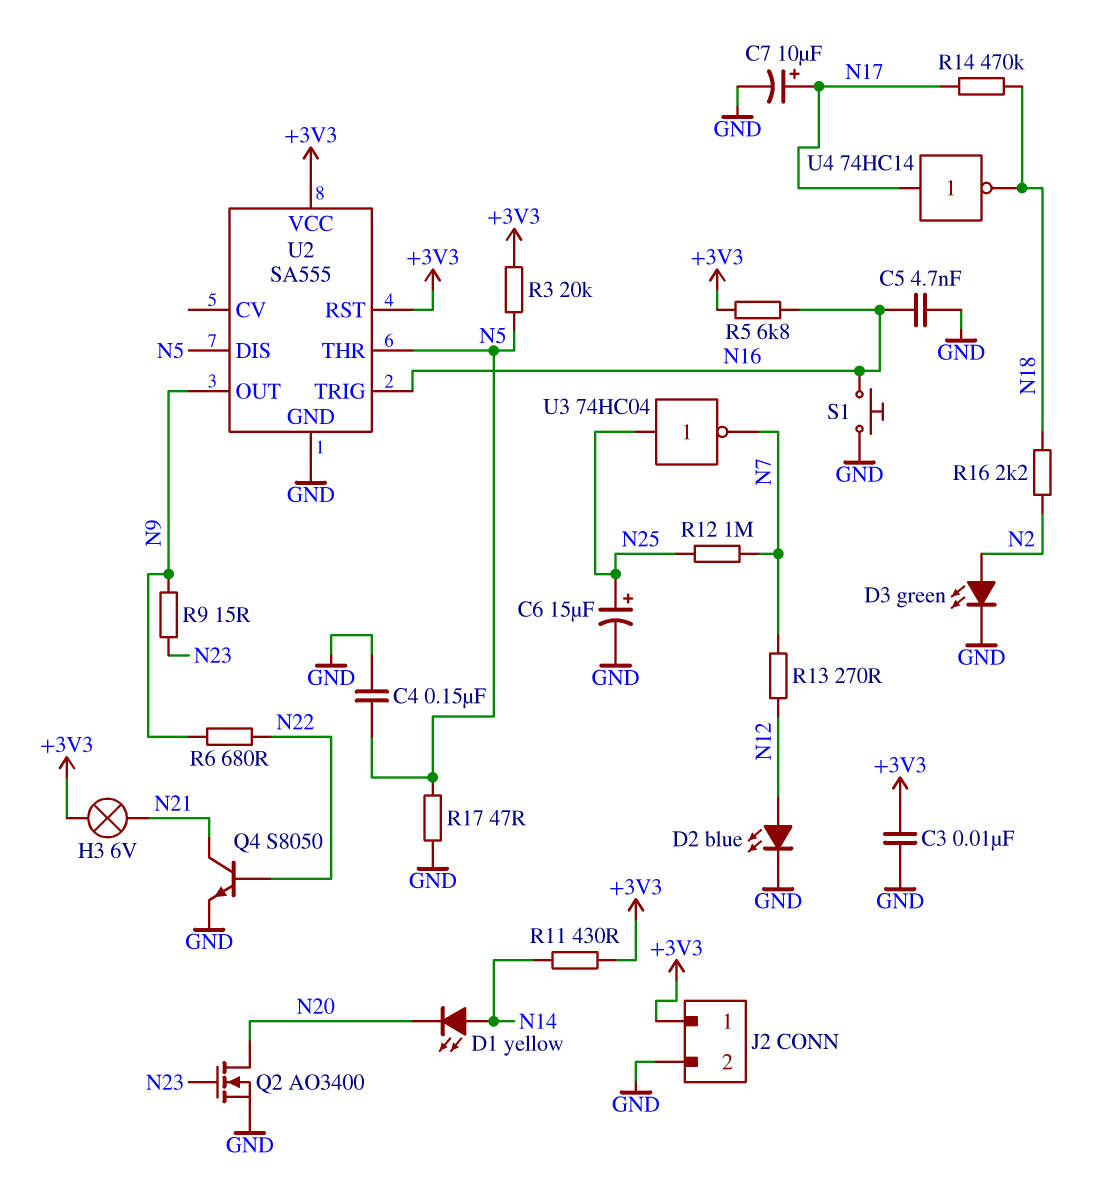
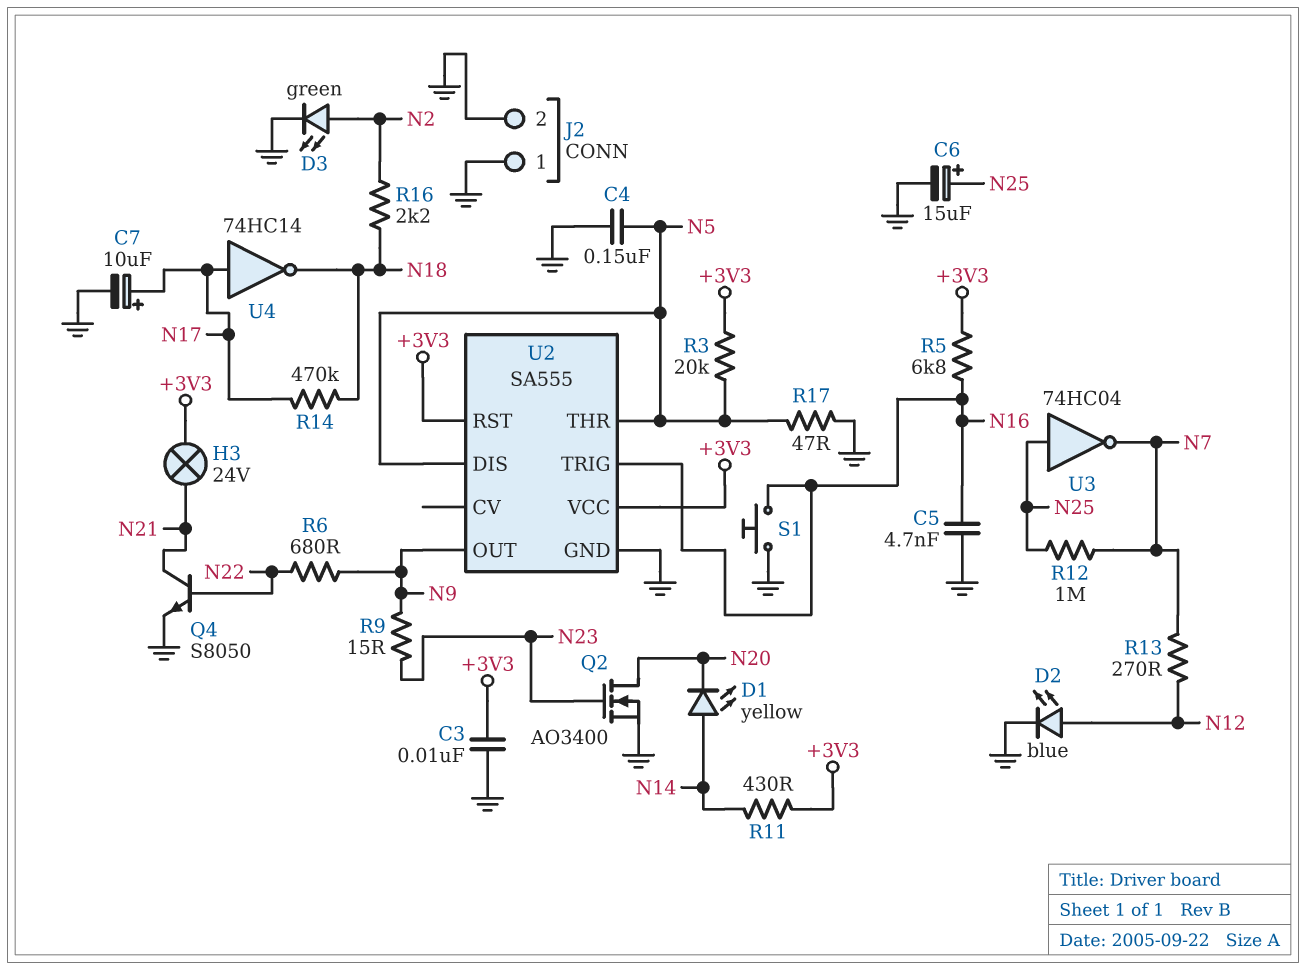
H3: lamp 6V (+3V3, N21) -> lamp 24V (+3V3, N21)
J2 pin 1: +3V3 -> GND

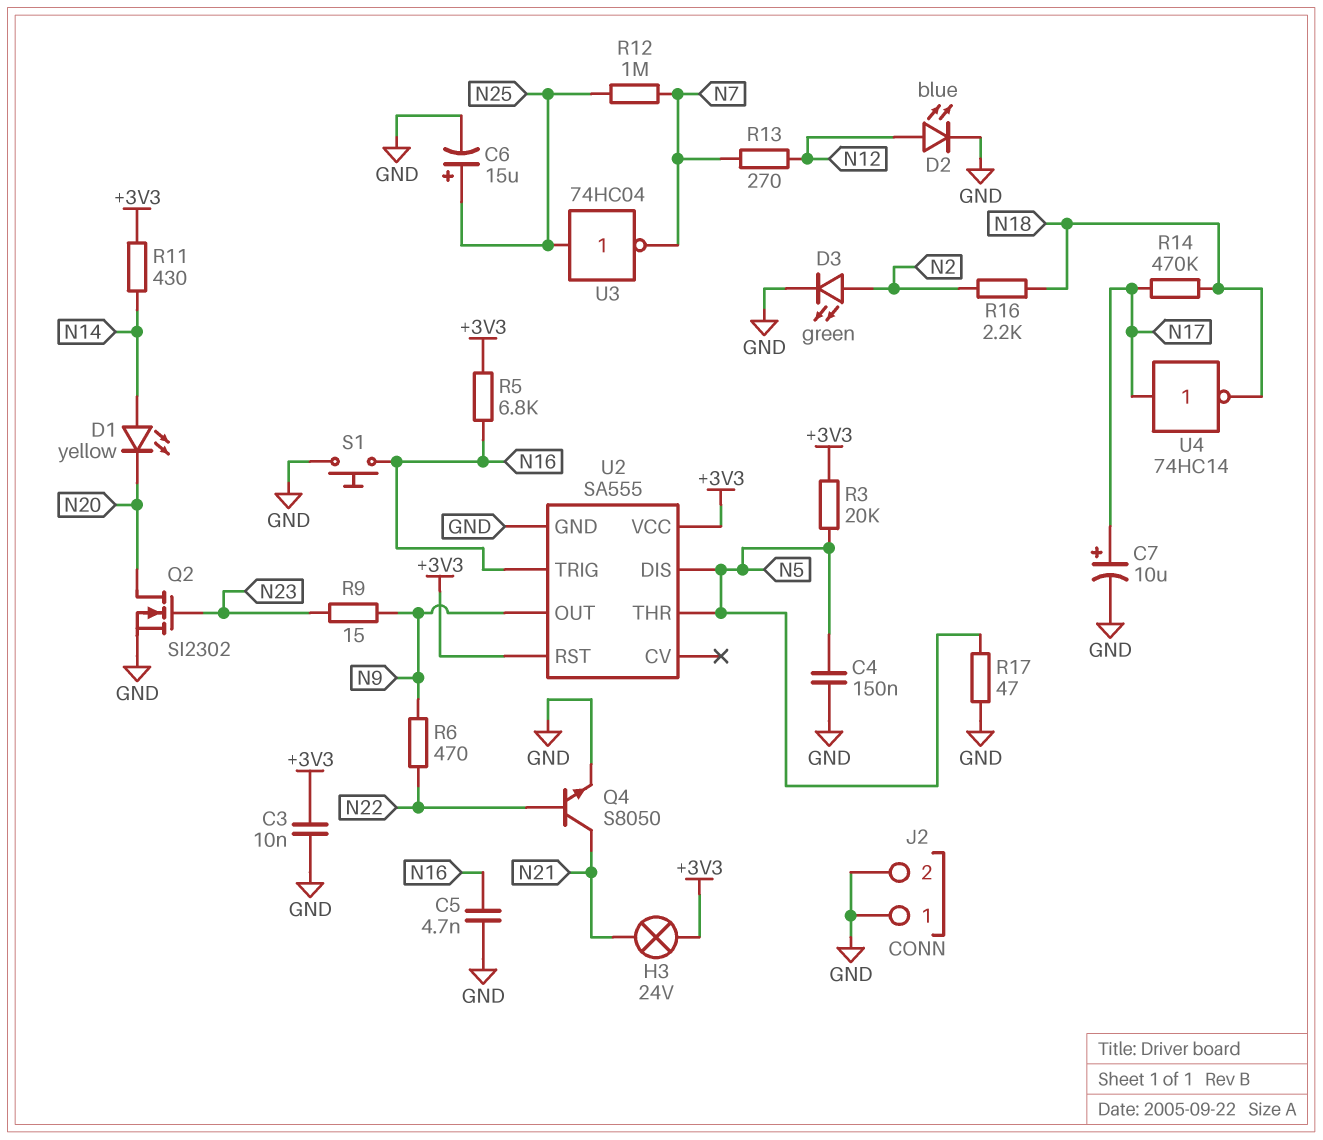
Q2: NMOS AO3400 (G N23, D N20, S GND) -> NMOS SI2302 (G N23, D N20, S GND)
R6: 680 (N9, N22) -> 470 (N9, N22)

